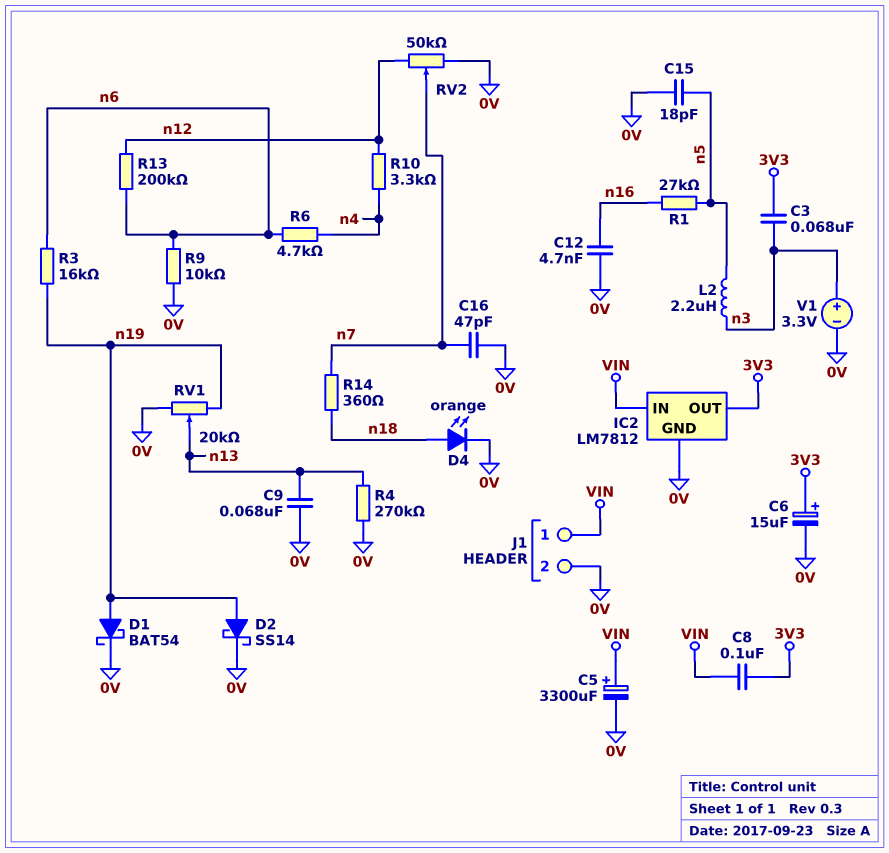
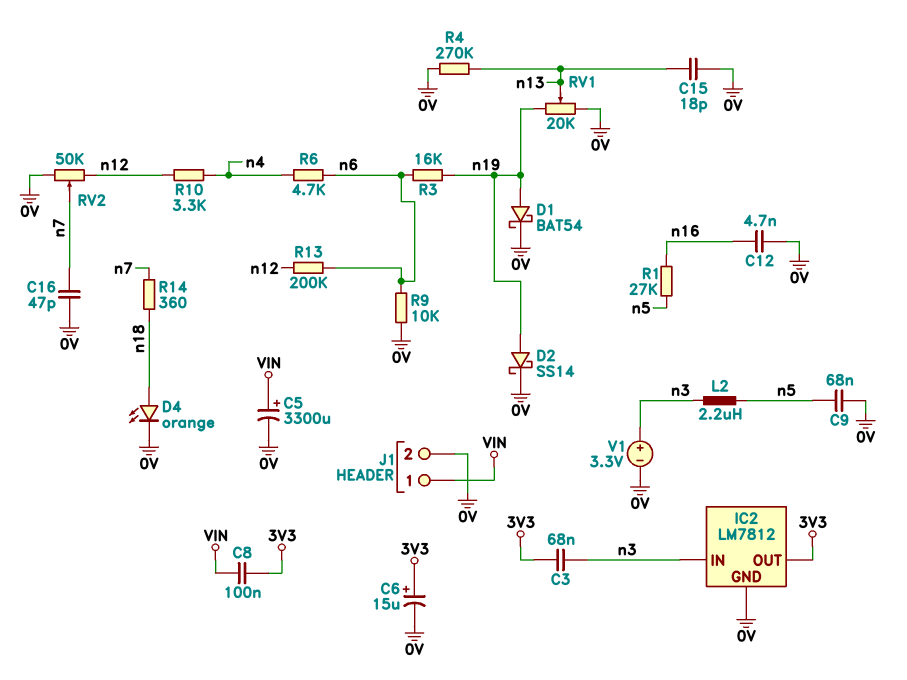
C9: 68nF (0V, n13) -> 68nF (0V, n5)
C15: 18pF (0V, n5) -> 18pF (0V, n13)
IC2 pin IN: VIN -> n3

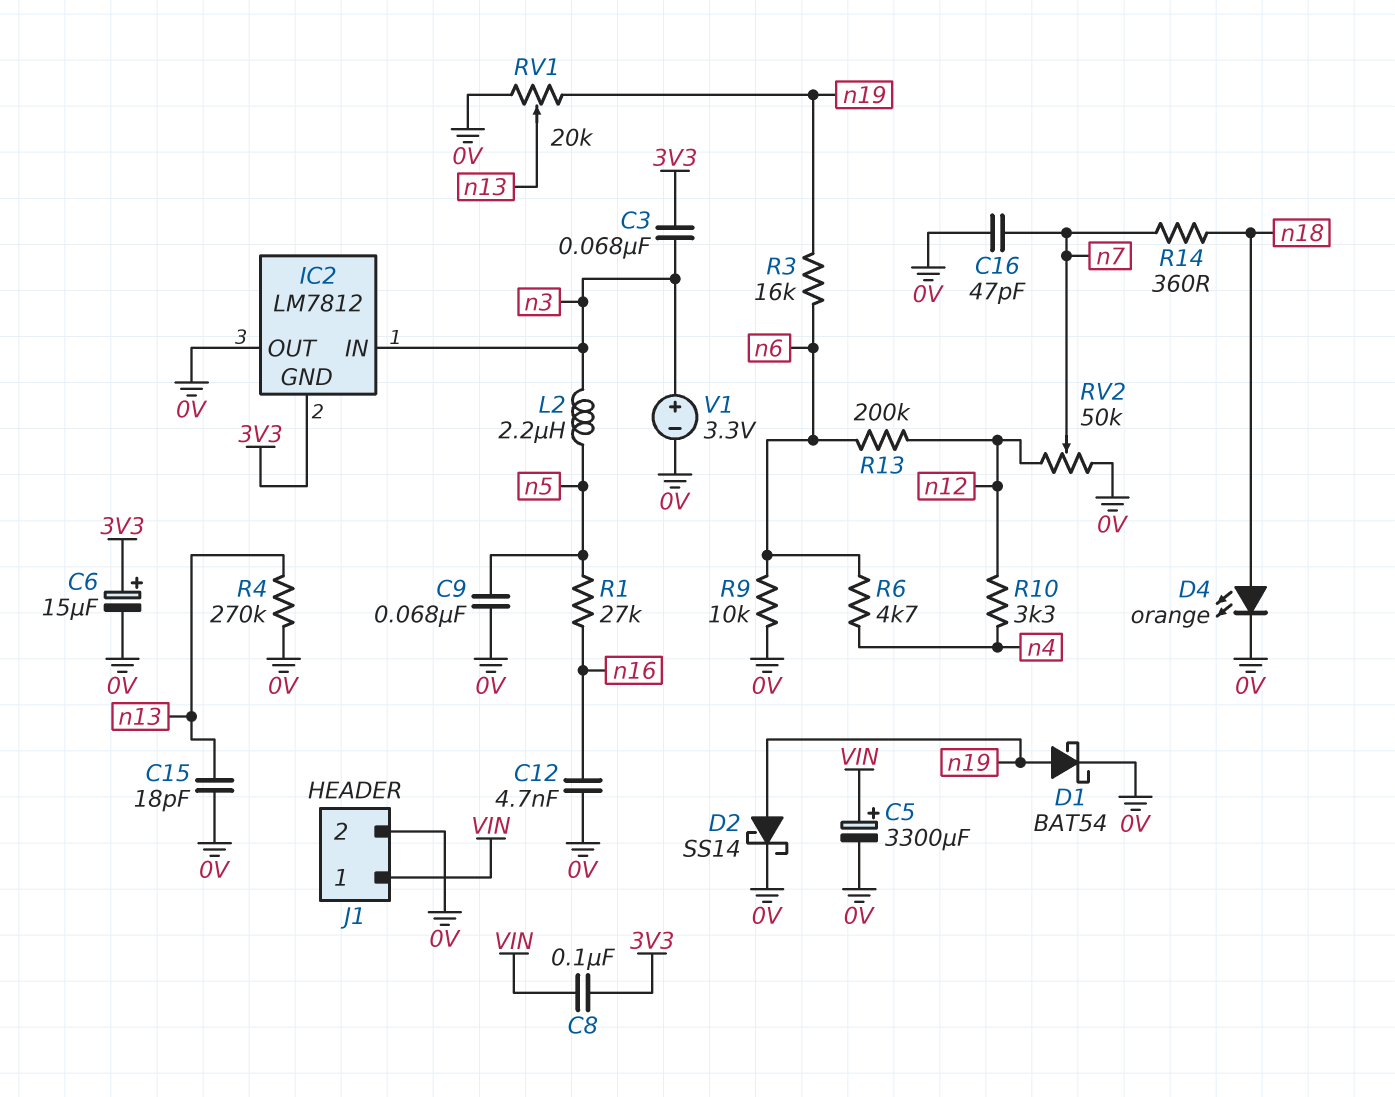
IC2 pin GND: 0V -> 3V3
IC2 pin OUT: 3V3 -> 0V

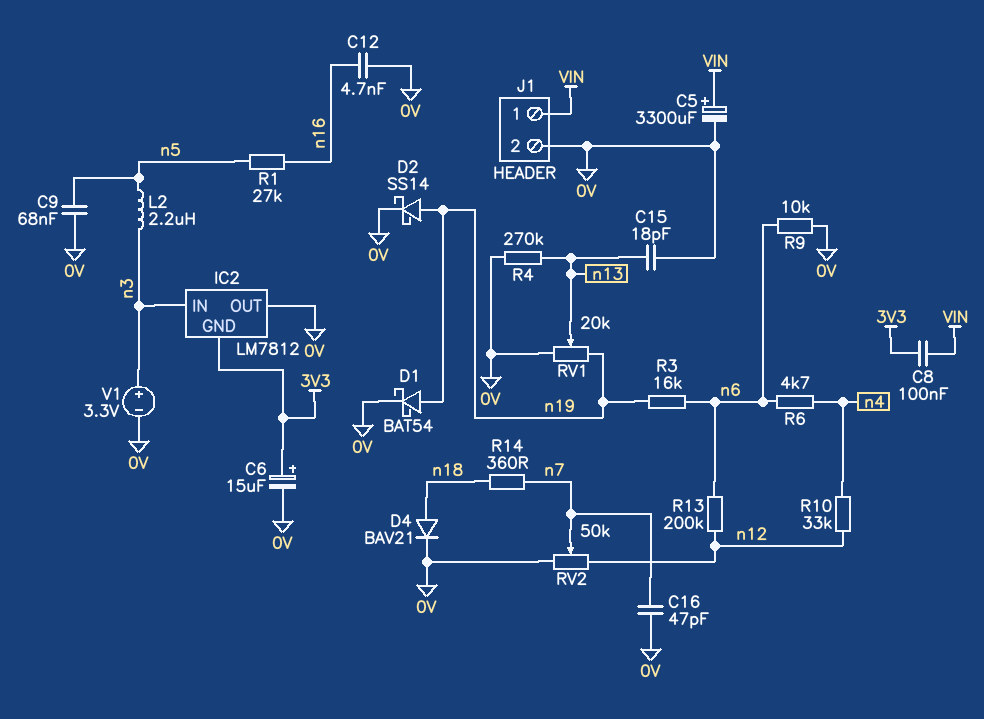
C3: 68nF (3V3, n3) -> none
D4: LED orange (A n18, K 0V) -> diode BAV21 (A n18, K 0V)
R10: 3.3k (n4, n12) -> 33k (n4, n12)

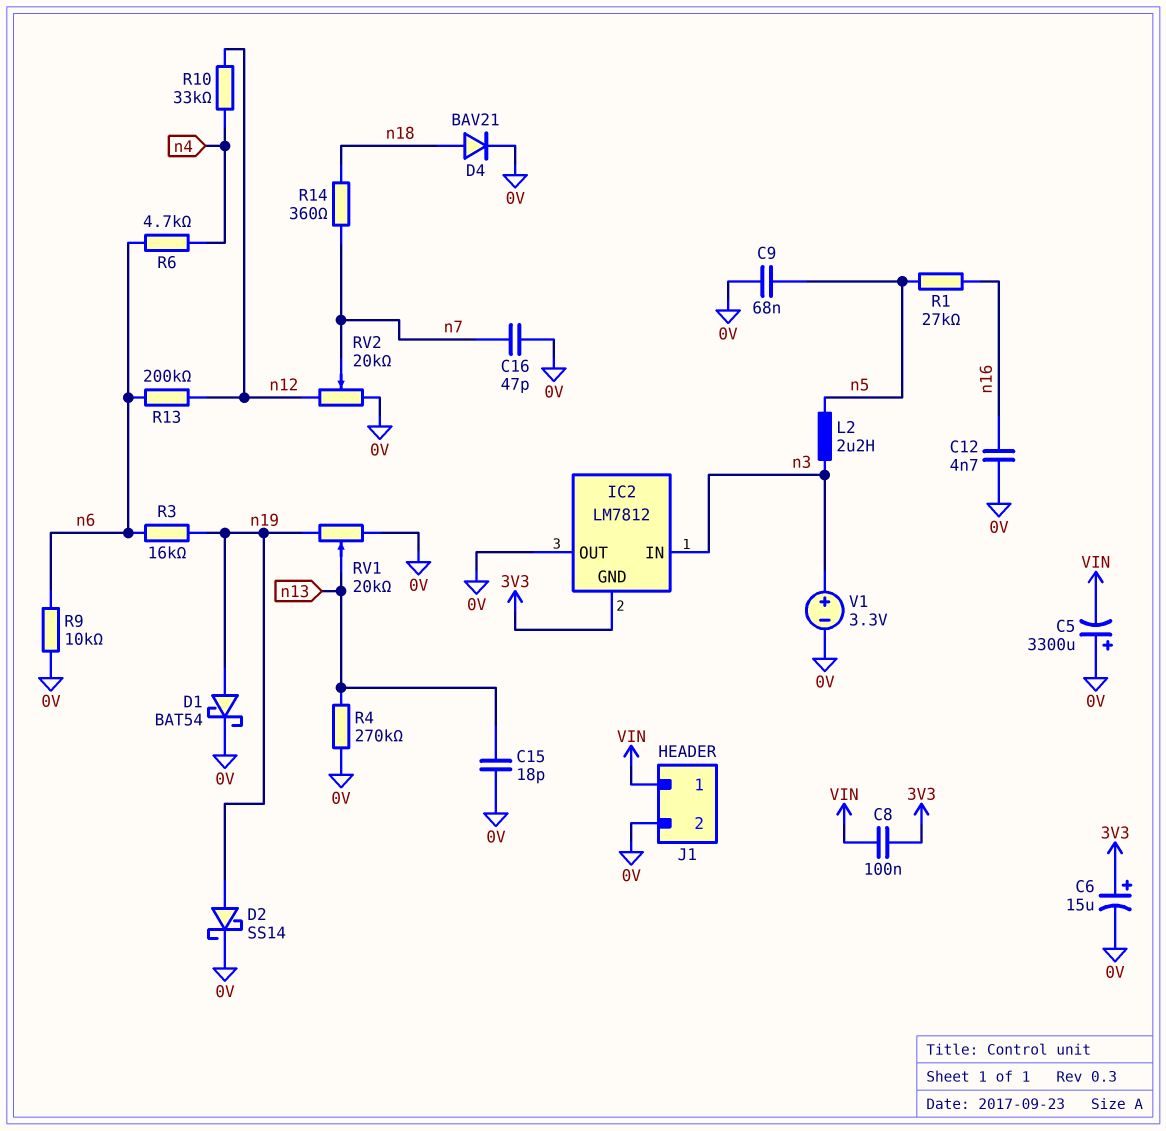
C5: 3300uF (plus VIN, minus 0V) -> 3300uF (plus 0V, minus VIN)
RV2: 50k (0V, n12, wiper n7) -> 20k (0V, n12, wiper n7)

